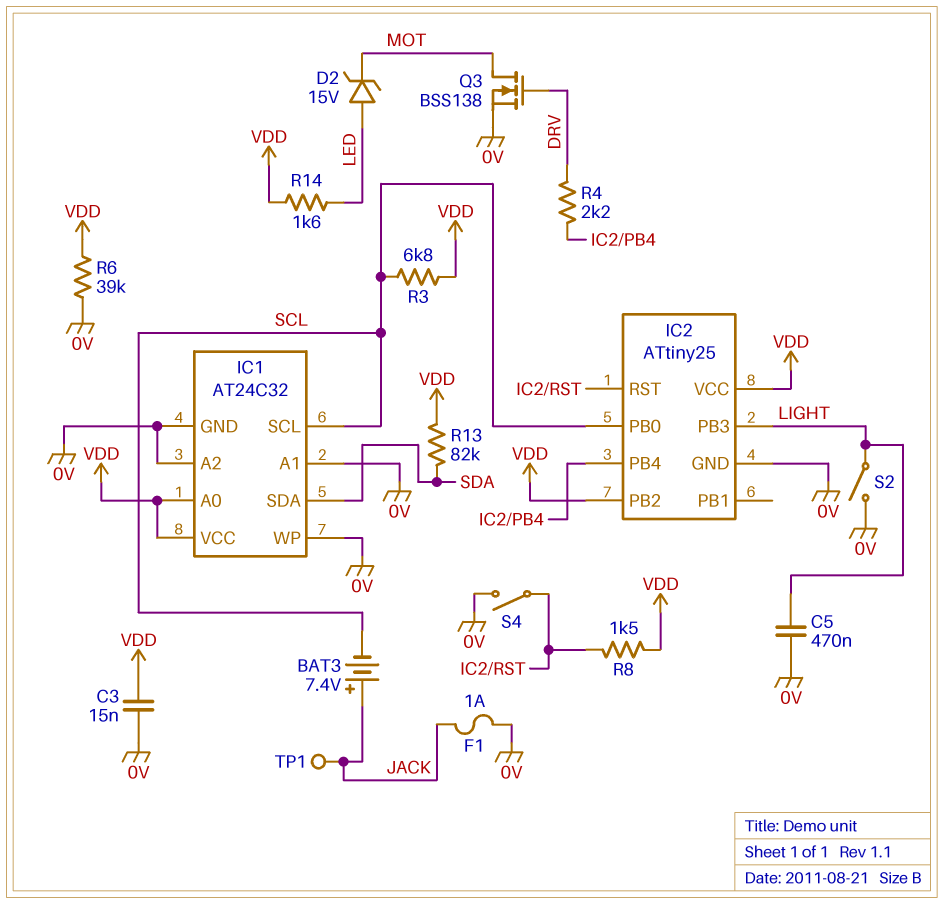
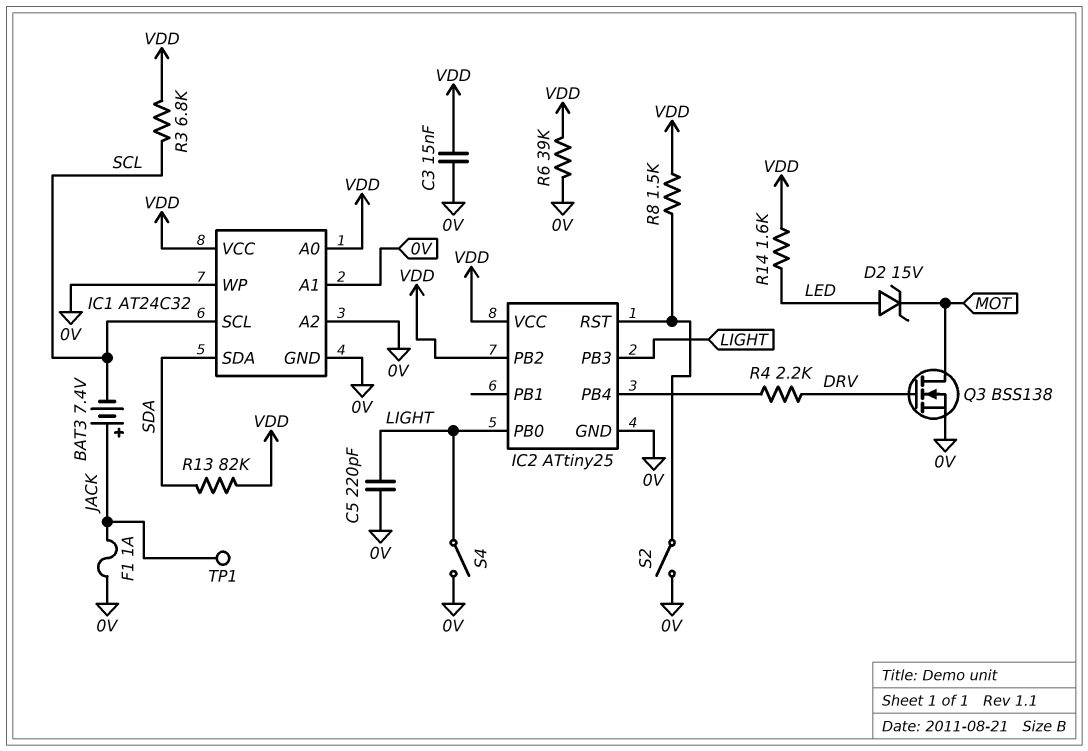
C5: 470nF (0V, LIGHT) -> 220pF (0V, LIGHT)
IC2 pin PB0: SCL -> LIGHT
S2: switch (0V, LIGHT) -> switch (0V, IC2/RST)
S4: switch (0V, IC2/RST) -> switch (0V, LIGHT)

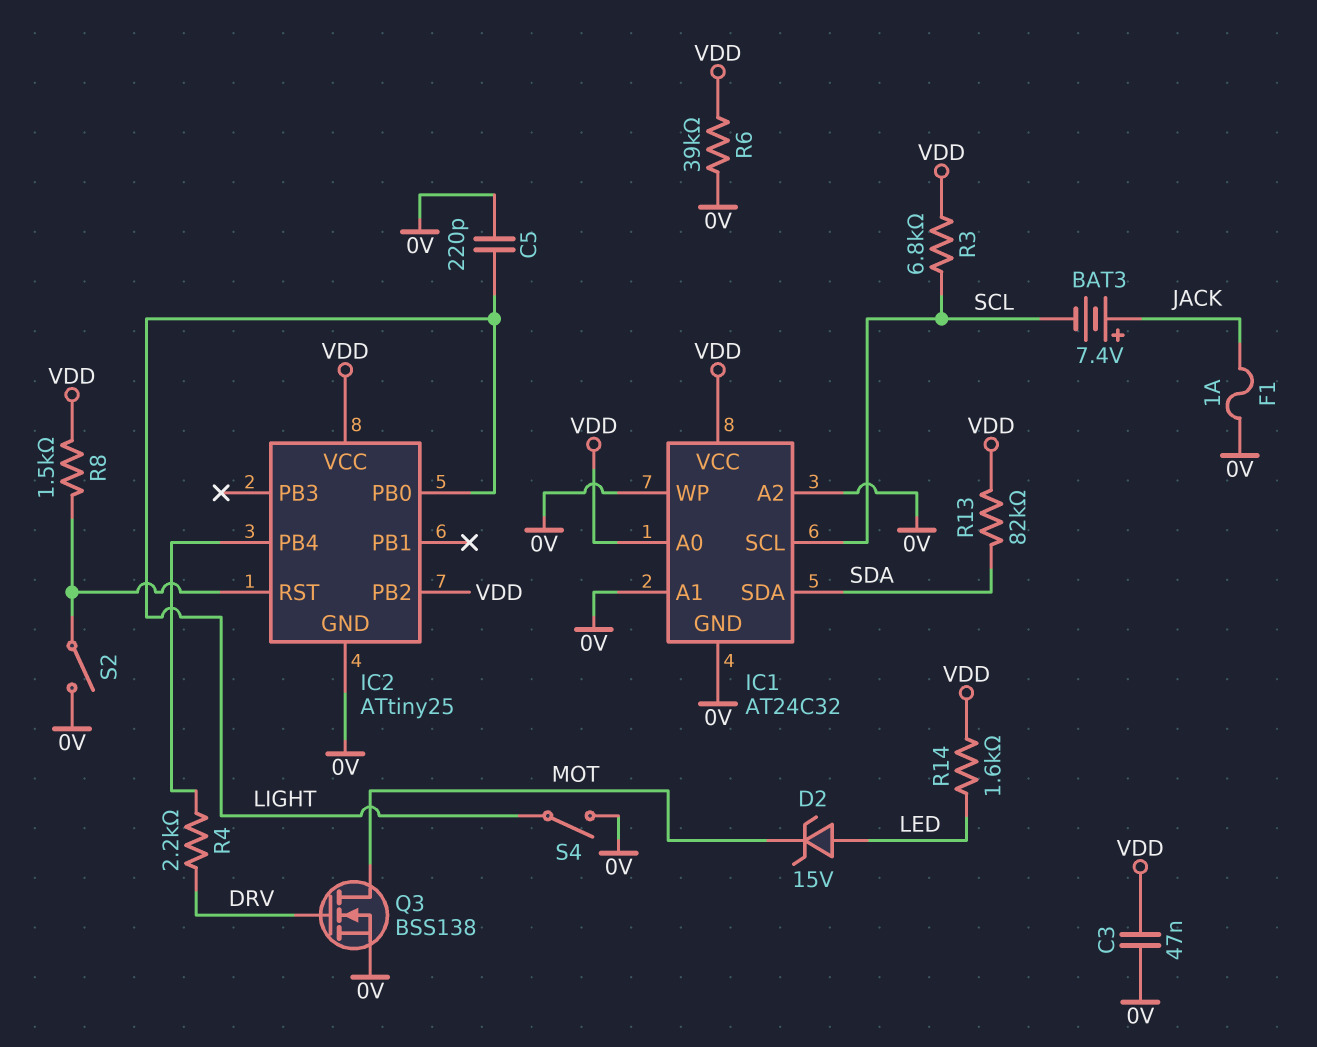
C3: 15nF (0V, VDD) -> 47nF (0V, VDD)
IC2 pin PB3: LIGHT -> none
TP1: test point (JACK) -> none

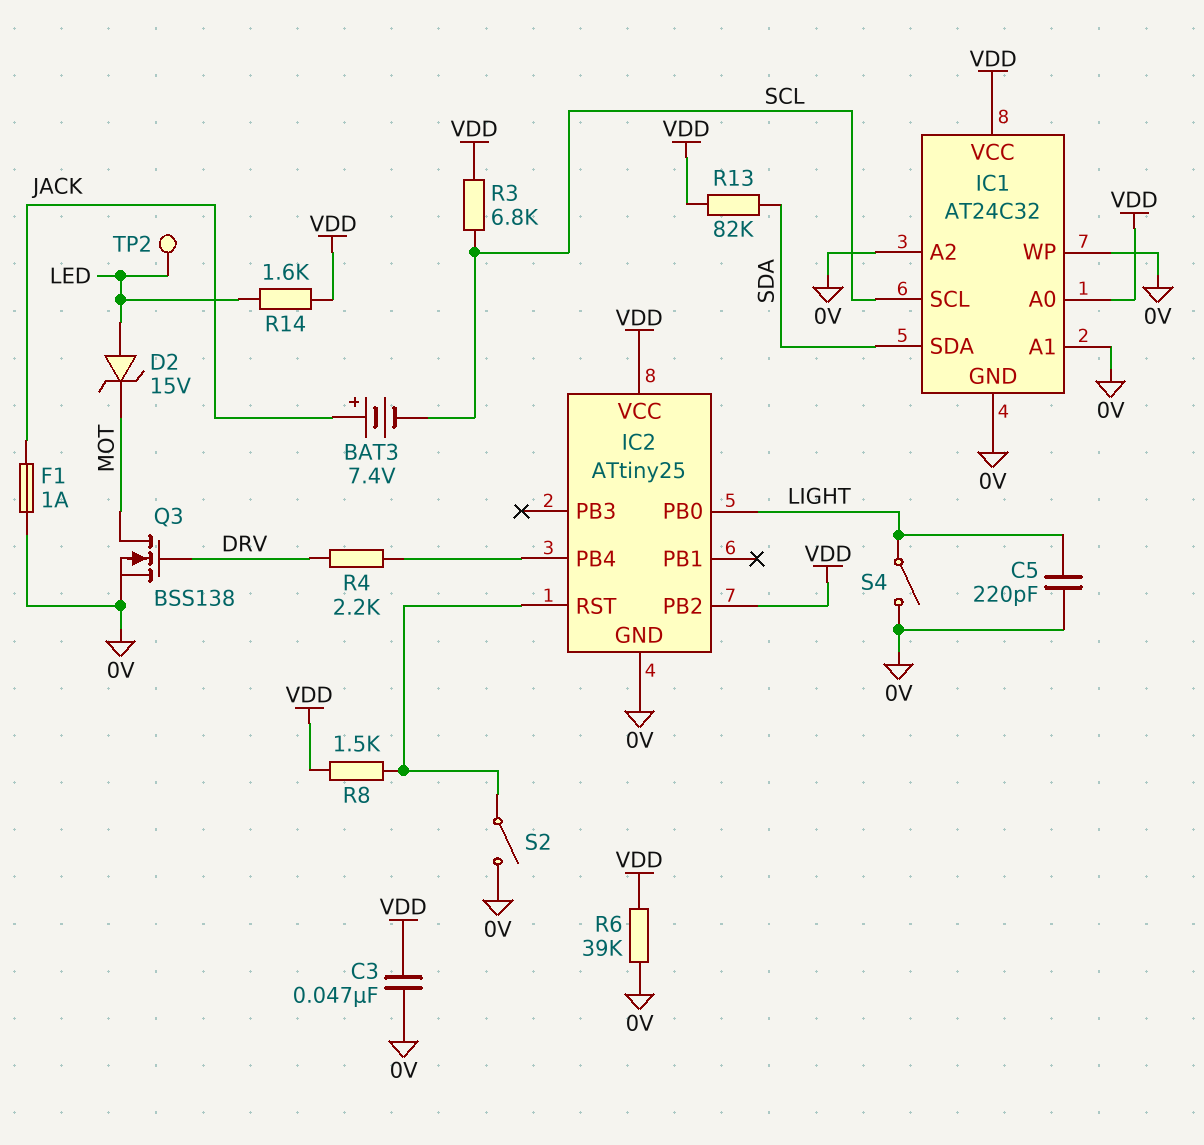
TP2: none -> test point (LED)

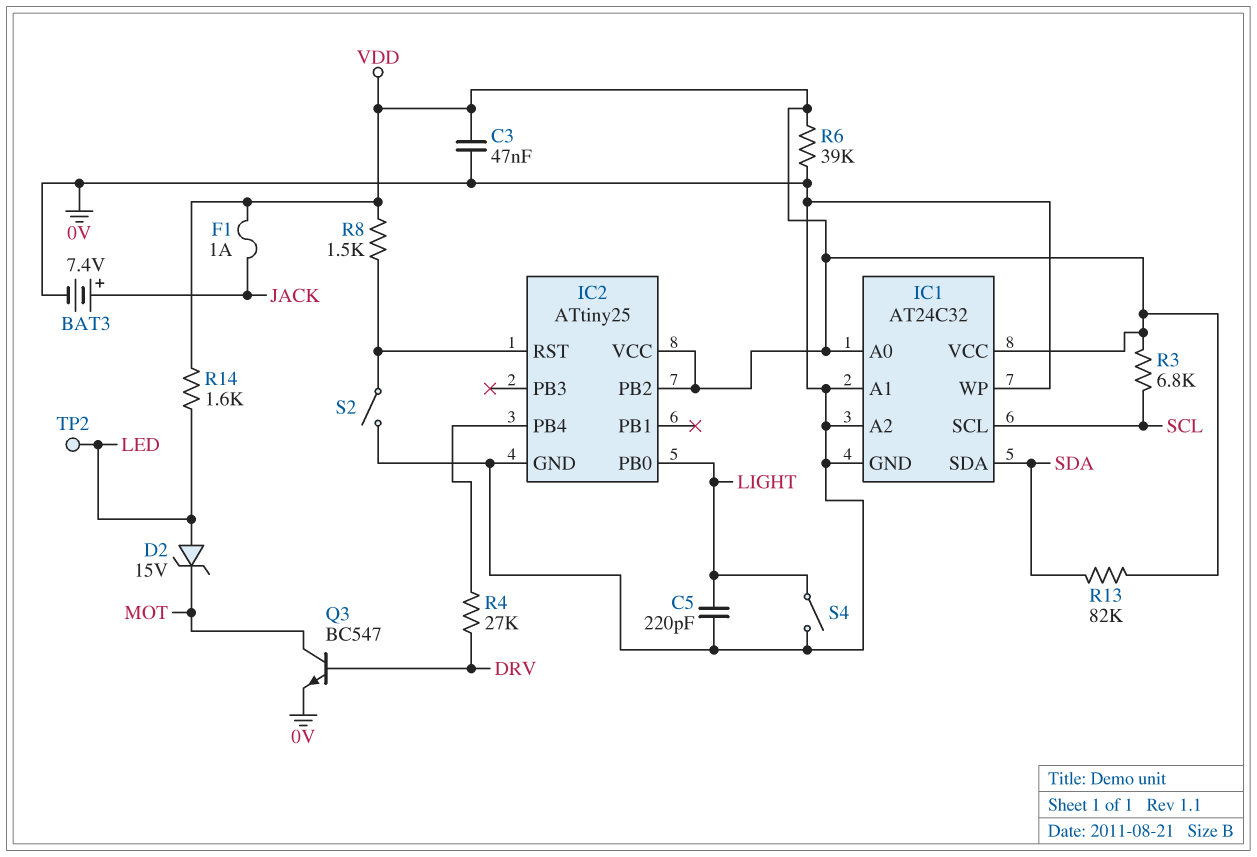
BAT3: 7.4V (plus JACK, minus SCL) -> 7.4V (plus JACK, minus 0V)
F1: 1A (0V, JACK) -> 1A (JACK, VDD)
Q3: NMOS BSS138 (G DRV, D MOT, S 0V) -> NPN BC547 (B DRV, C MOT, E 0V)
R4: 2.2k (DRV, IC2/PB4) -> 27k (DRV, IC2/PB4)

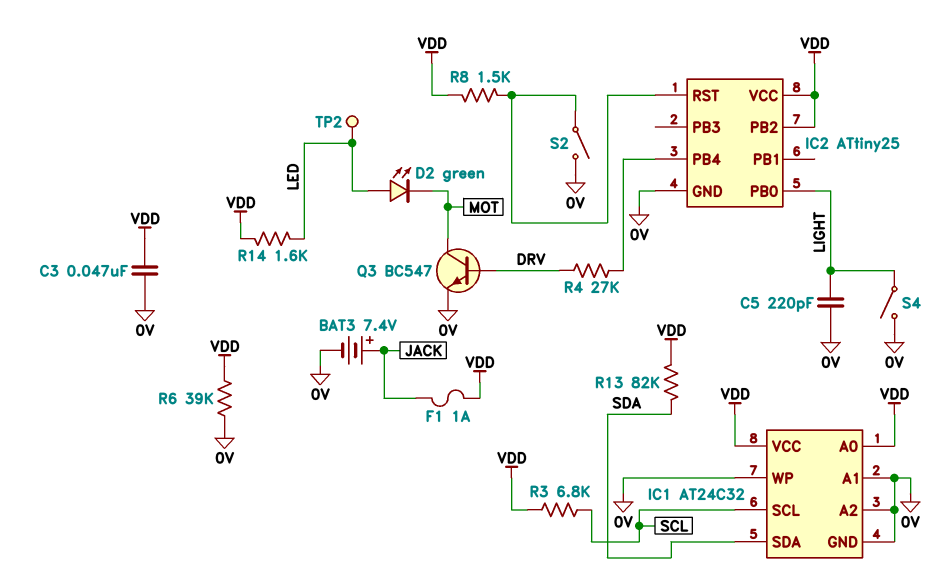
D2: zener 15V (A LED, K MOT) -> LED green (A LED, K MOT)

